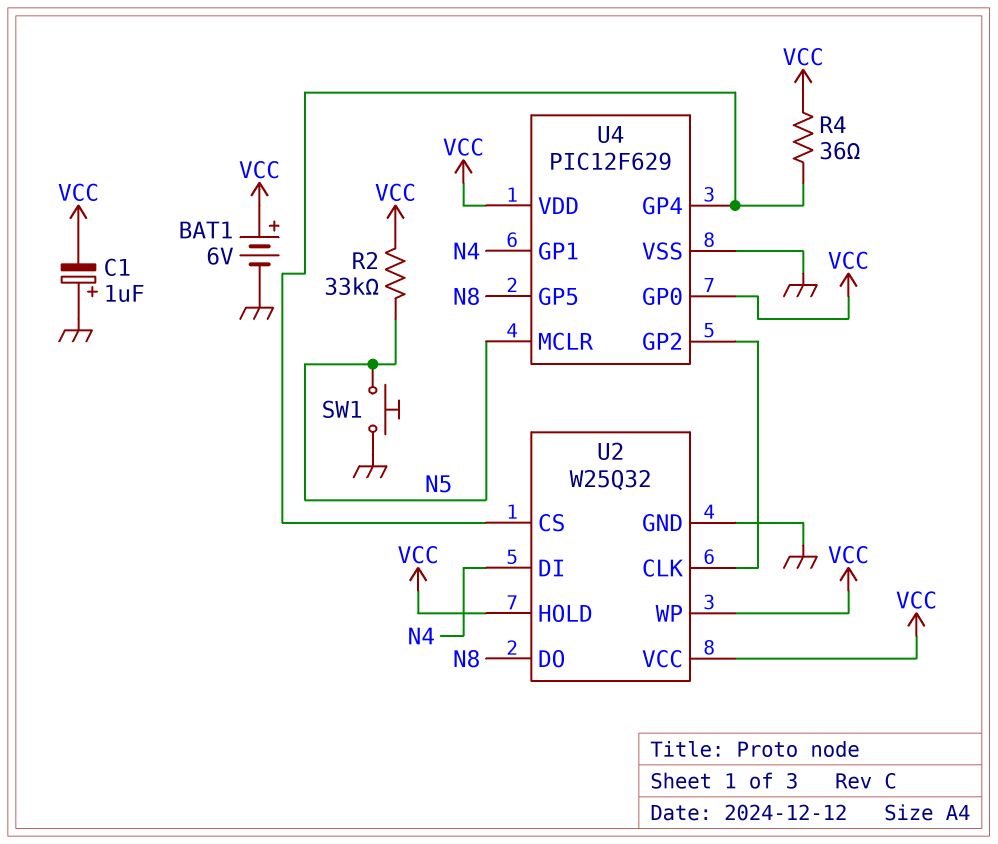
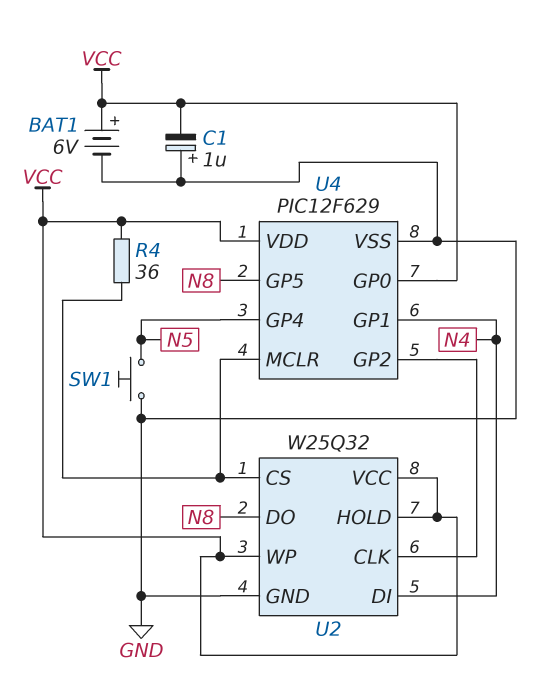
R2: 33k (N5, VCC) -> none
U4 pin GP4: U2/CS -> N5
U4 pin MCLR: N5 -> U2/CS

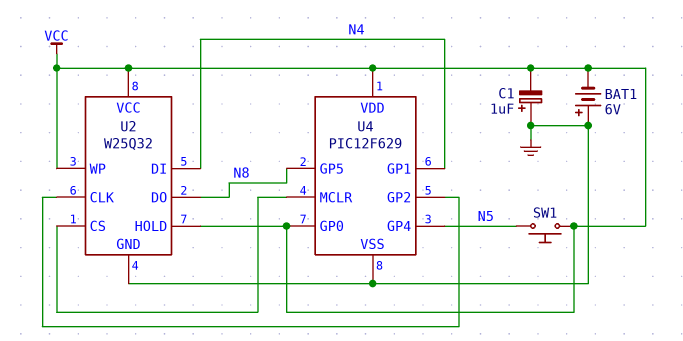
BAT1: 6V (plus VCC, minus GND) -> 6V (plus GND, minus VCC)
R4: 36 (U2/CS, VCC) -> none
SW1: button (GND, N5) -> button (N5, VCC)

